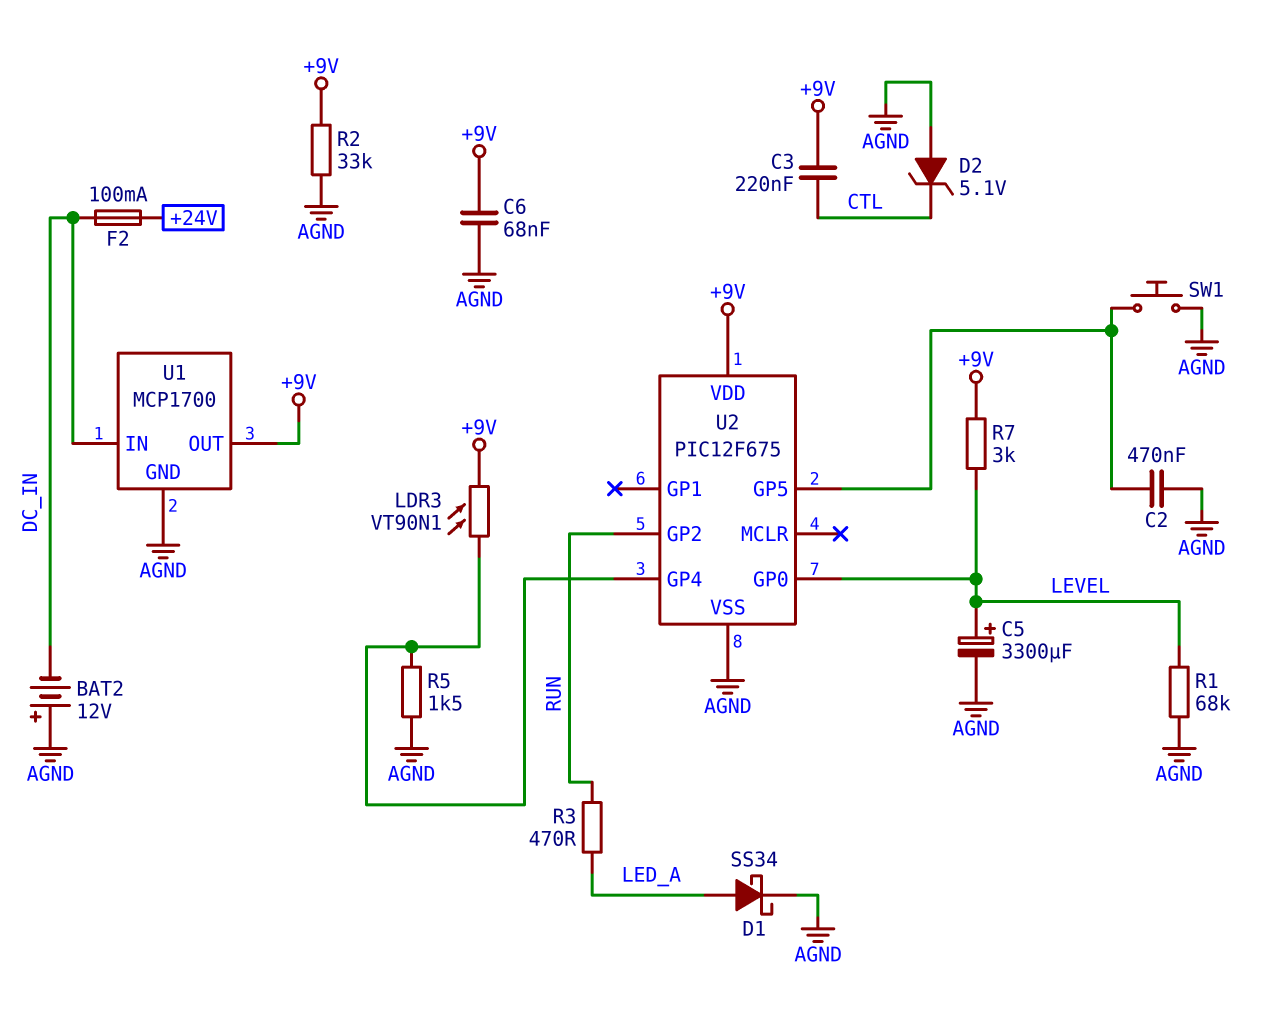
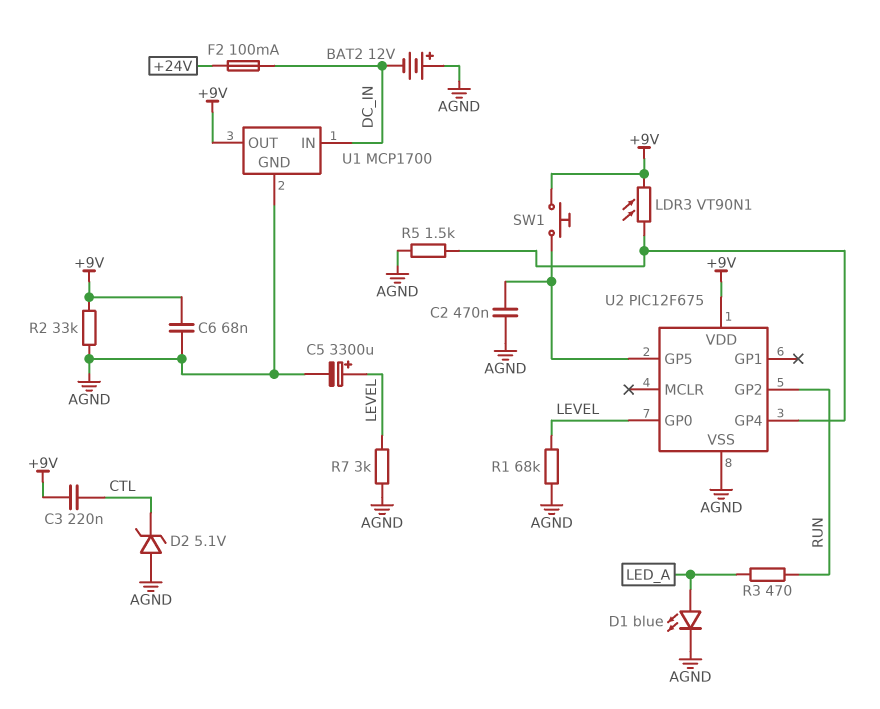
D1: schottky SS34 (A LED_A, K AGND) -> LED blue (A LED_A, K AGND)
R7: 3k (+9V, LEVEL) -> 3k (AGND, LEVEL)
SW1: button (AGND, U2/GP5) -> button (+9V, U2/GP5)

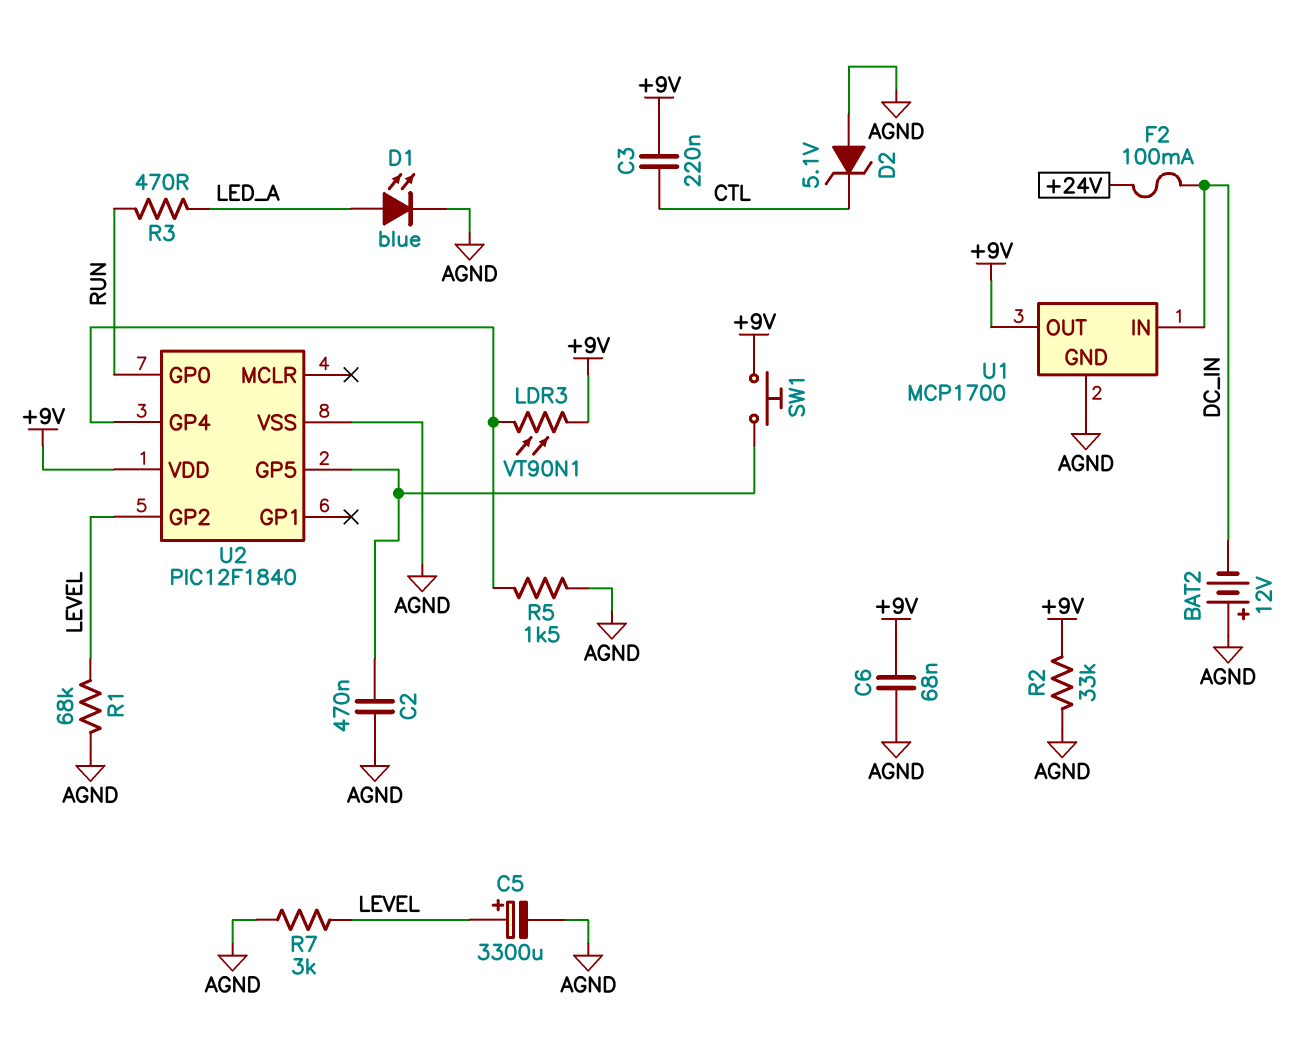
U2: PIC12F675 -> PIC12F1840
U2 pin GP0: LEVEL -> RUN
U2 pin GP2: RUN -> LEVEL

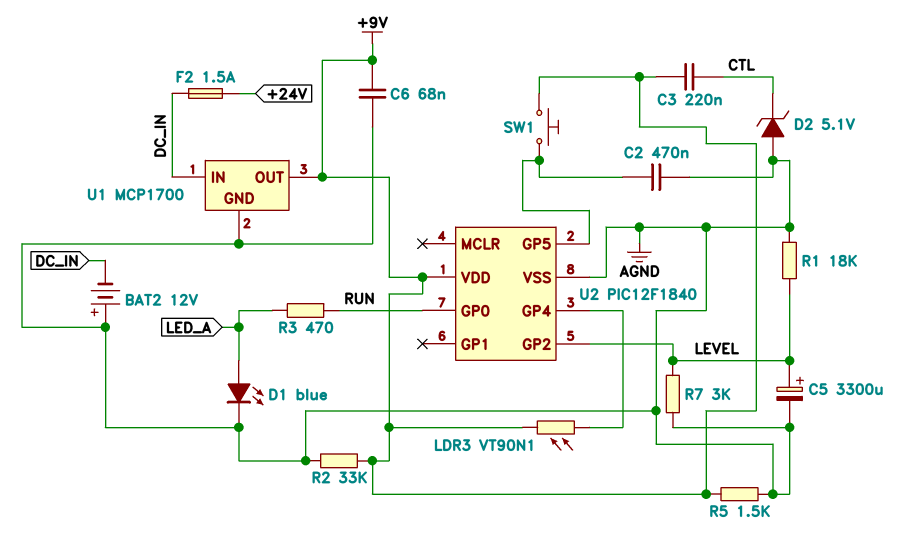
F2: 100mA (+24V, DC_IN) -> 1.5A (+24V, DC_IN)
R1: 68k (AGND, LEVEL) -> 18k (AGND, LEVEL)
R5: 1.5k (AGND, U2/GP4) -> 1.5k (+9V, AGND)

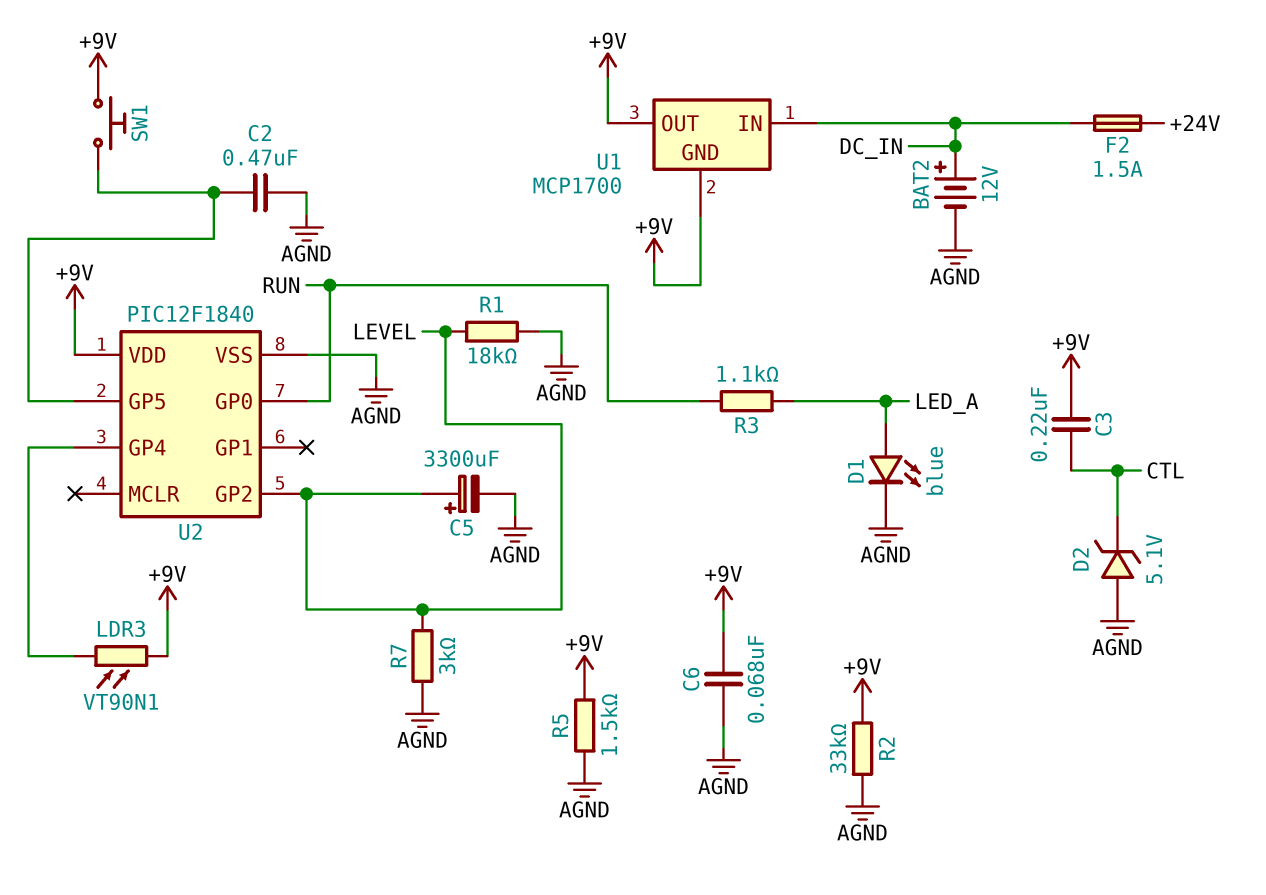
BAT2: 12V (plus AGND, minus DC_IN) -> 12V (plus DC_IN, minus AGND)
R3: 470 (LED_A, RUN) -> 1.1k (LED_A, RUN)
U1 pin GND: AGND -> +9V

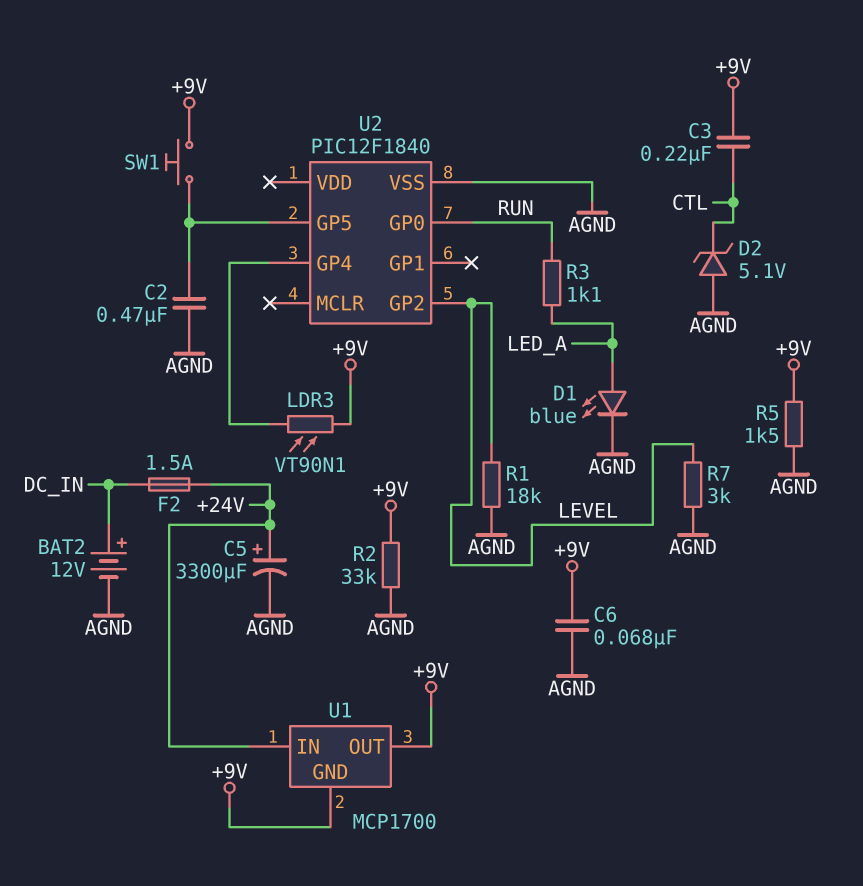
C5: 3300uF (plus LEVEL, minus AGND) -> 3300uF (plus +24V, minus AGND)
U1 pin IN: DC_IN -> +24V
U2 pin VDD: +9V -> none

